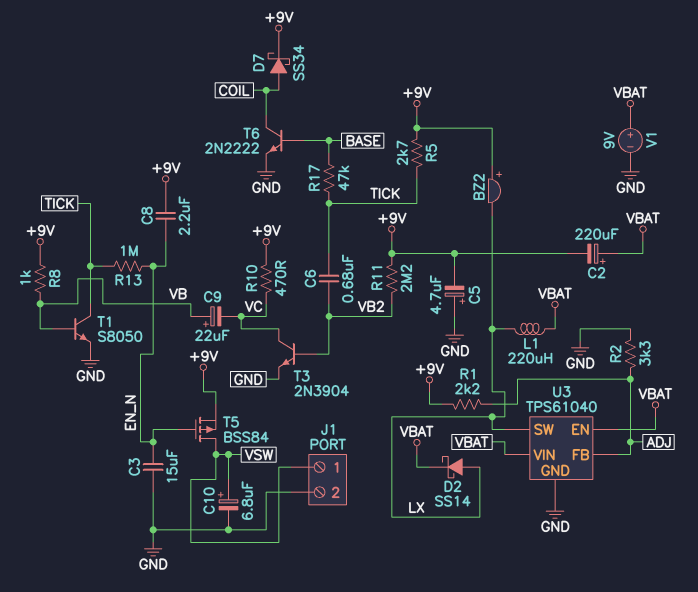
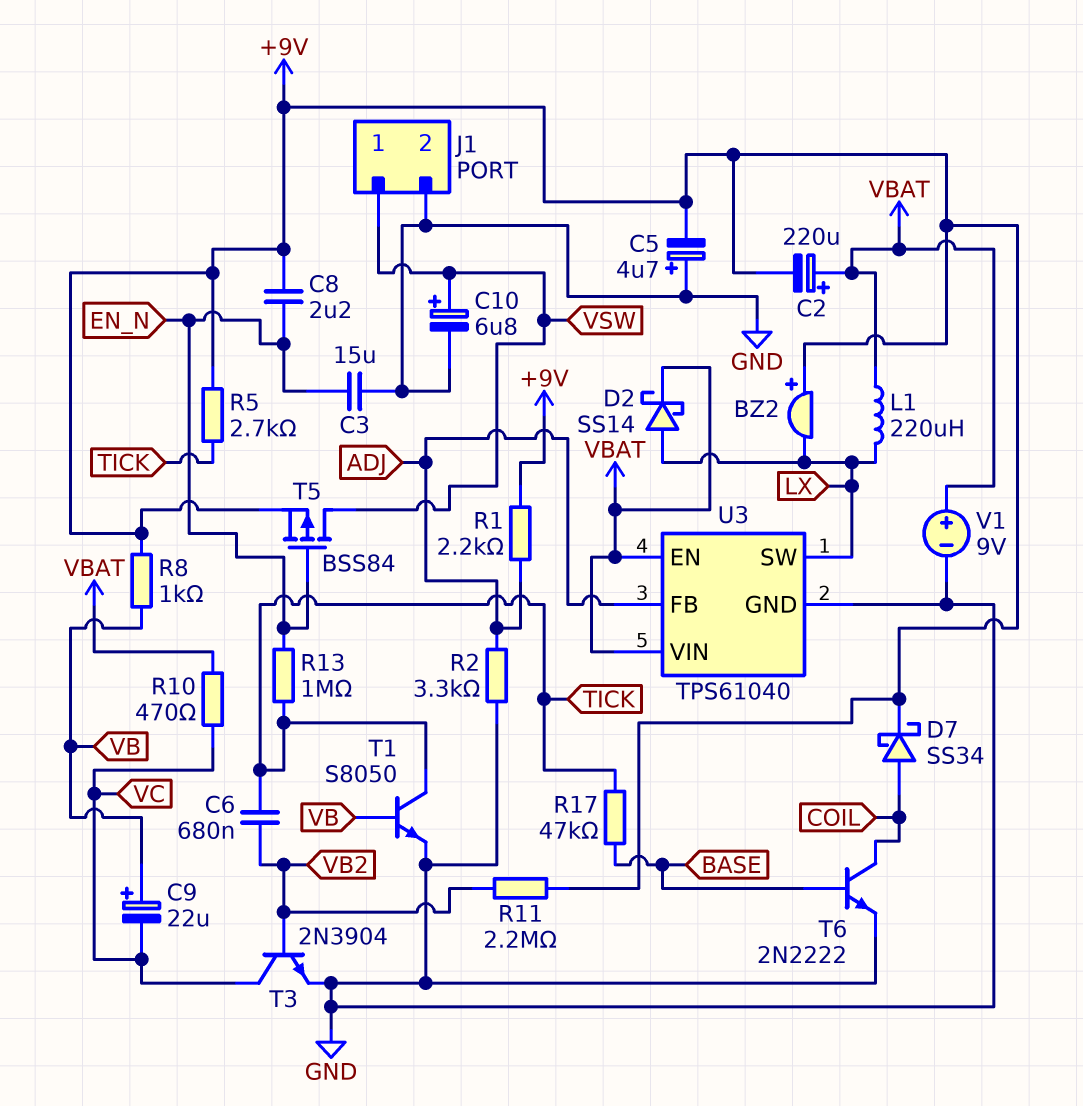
R10: 470 (+9V, VC) -> 470 (VBAT, VC)

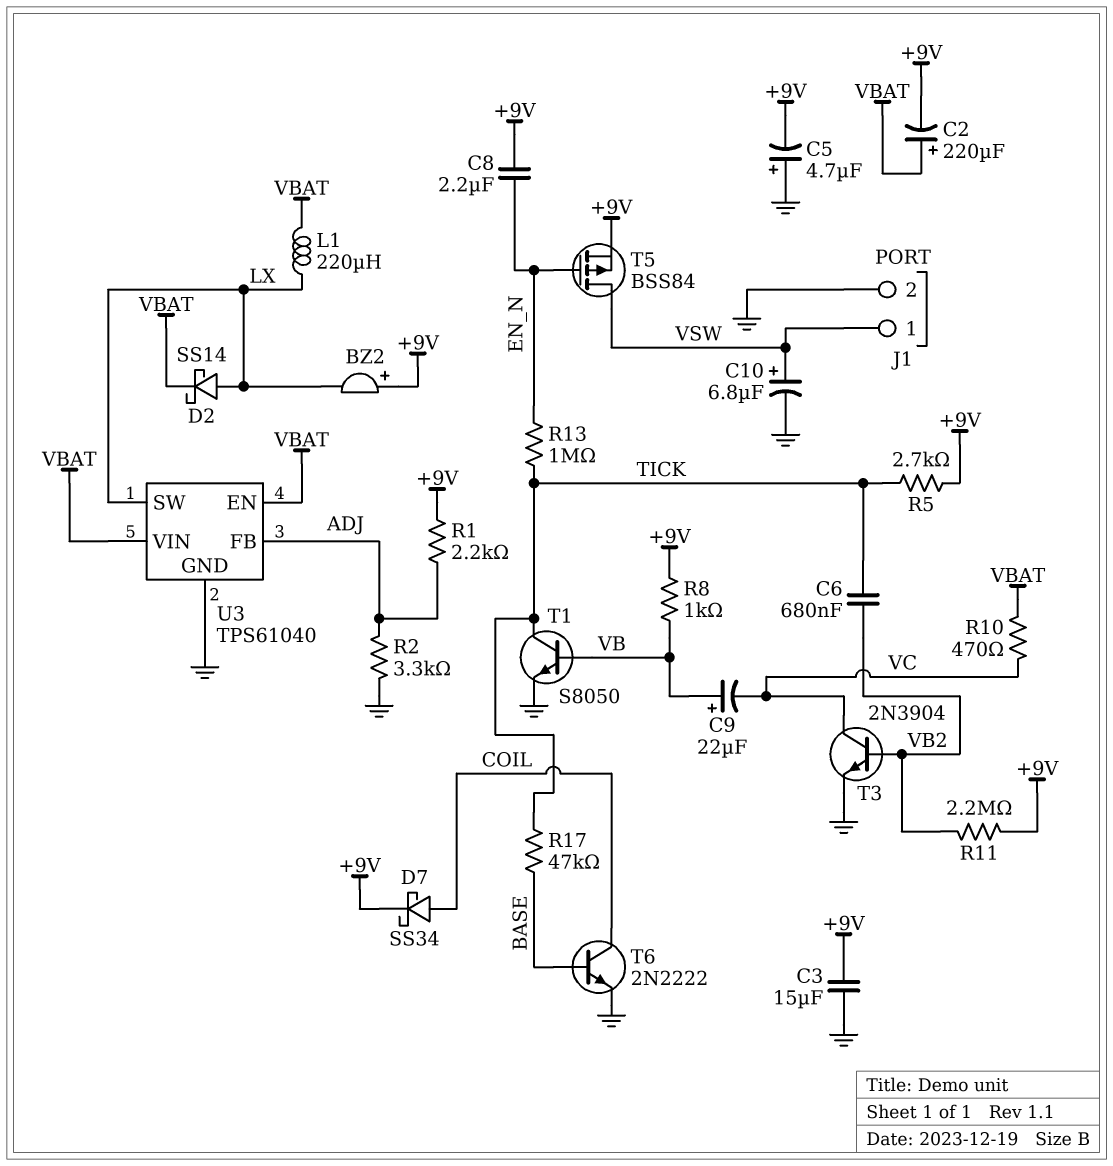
C3: 15uF (EN_N, GND) -> 15uF (+9V, GND)
V1: 9V (plus VBAT, minus GND) -> none

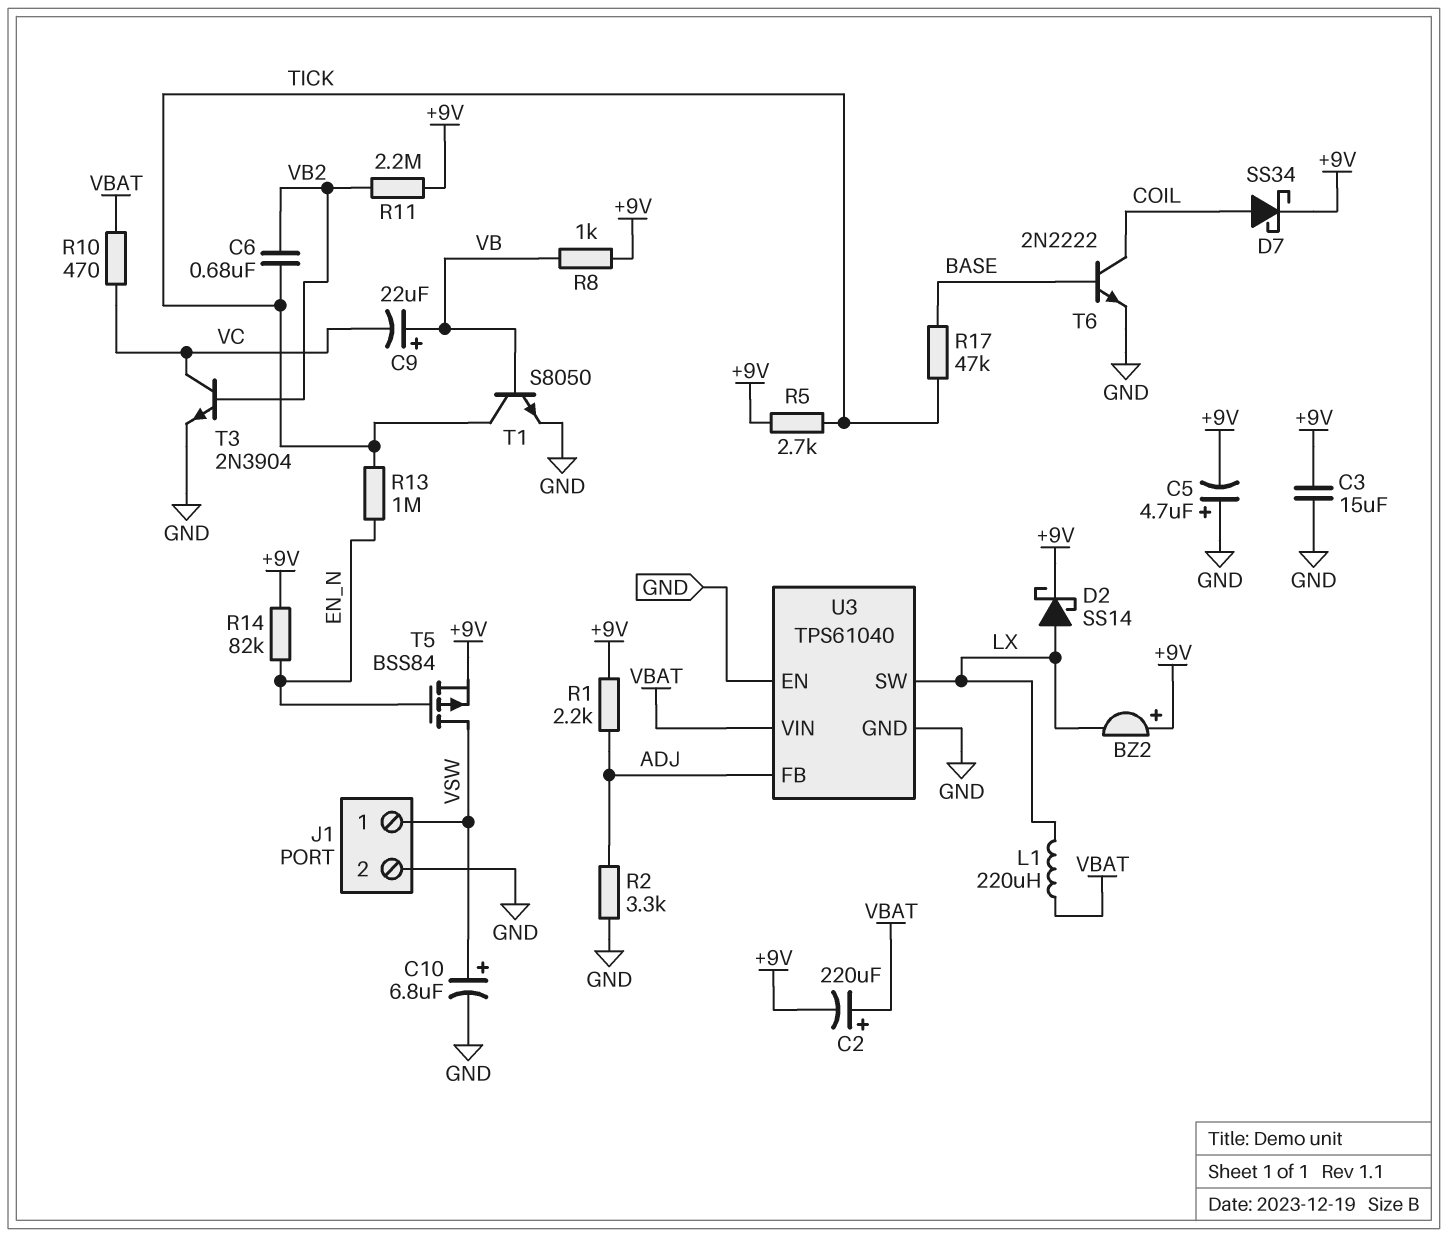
C8: 2.2uF (+9V, EN_N) -> none
D2: schottky SS14 (A LX, K VBAT) -> schottky SS14 (A LX, K +9V)
R14: none -> 82k (+9V, EN_N)
U3 pin EN: VBAT -> GND

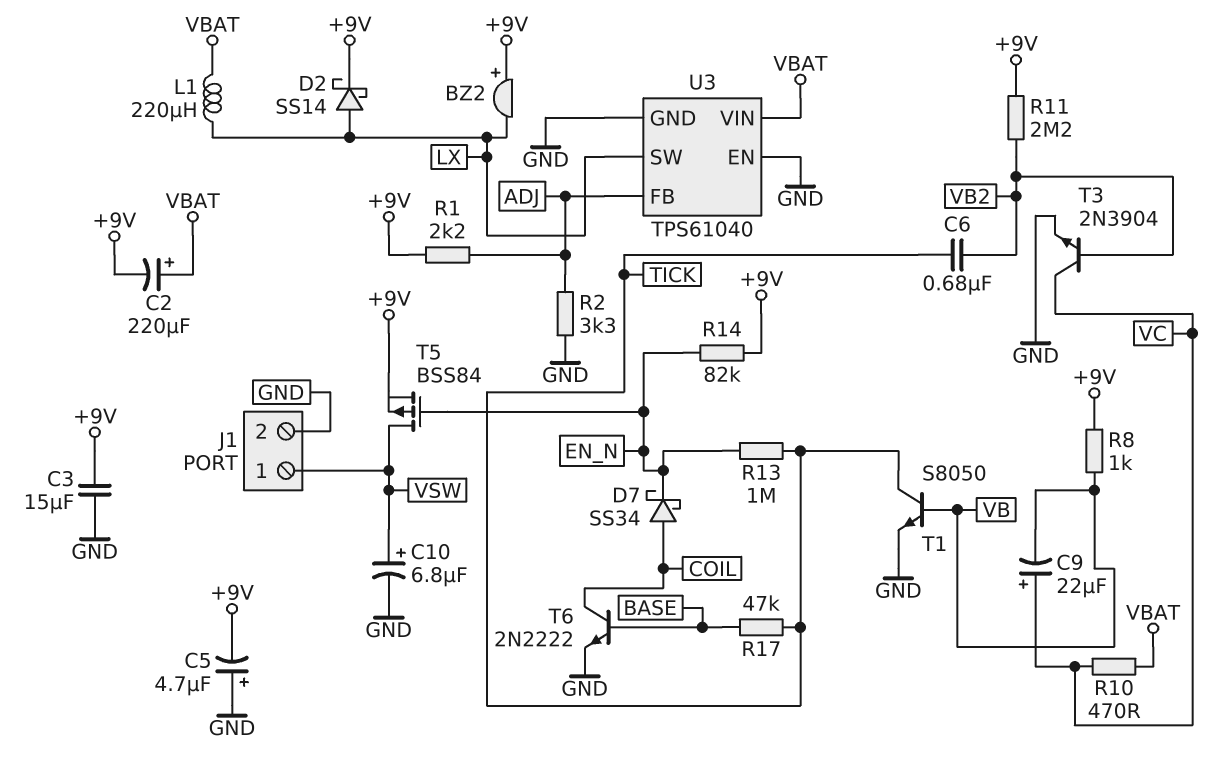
C9: 22uF (plus VB, minus VC) -> 22uF (plus VC, minus VB)
D7: schottky SS34 (A COIL, K +9V) -> schottky SS34 (A COIL, K EN_N)
R5: 2.7k (+9V, TICK) -> none

